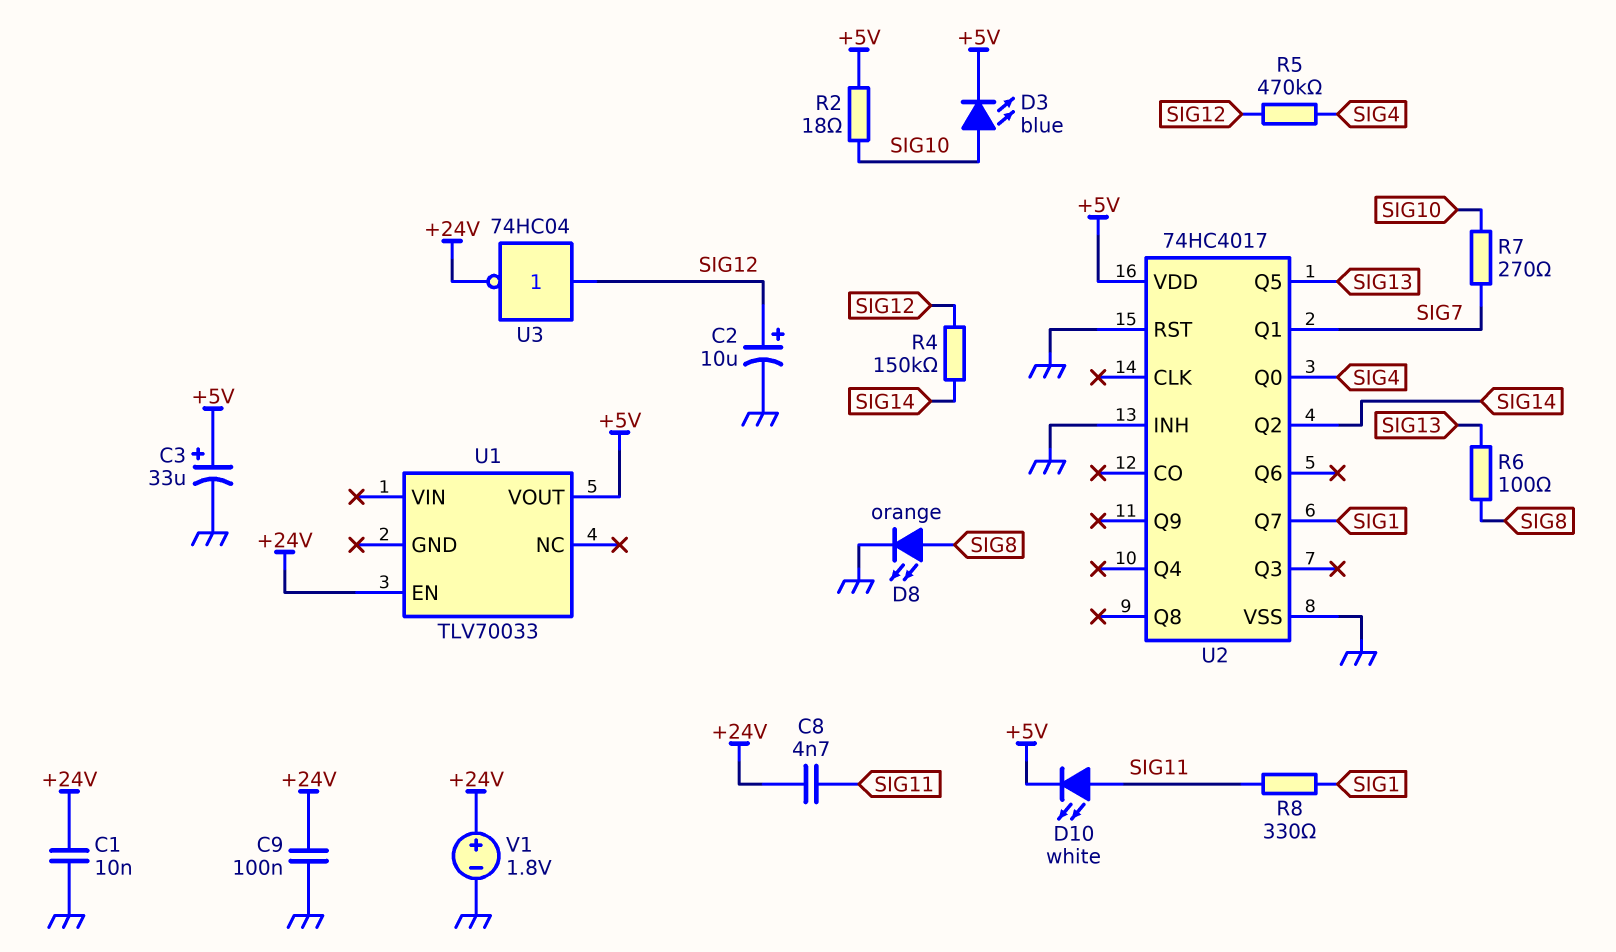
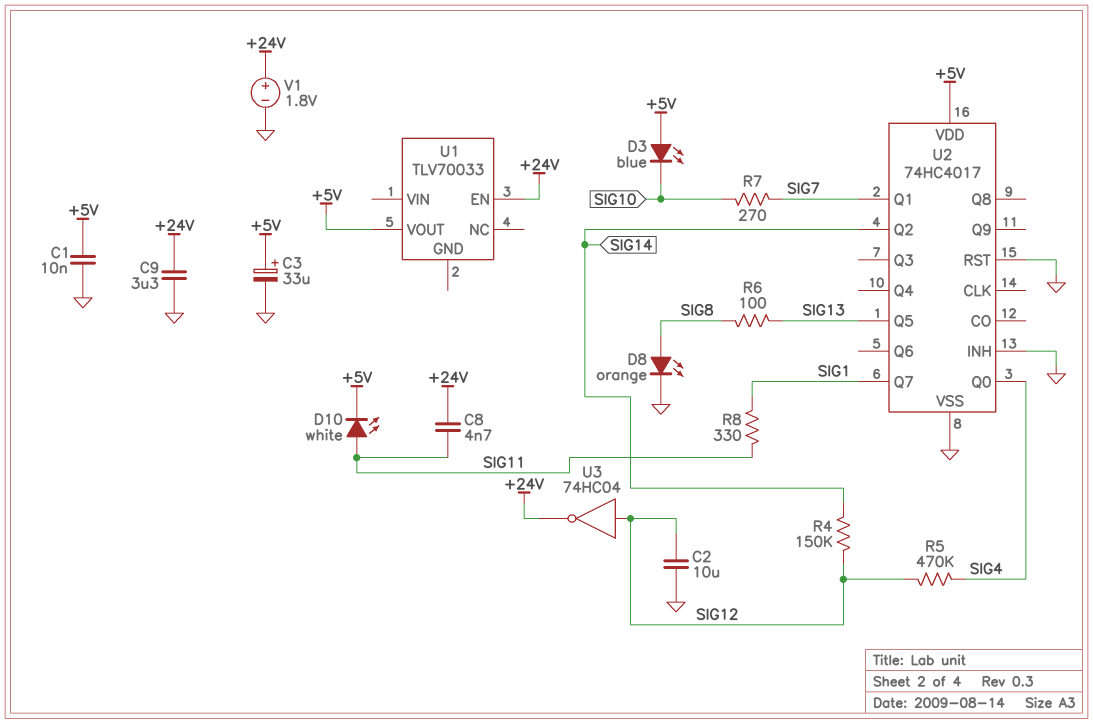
C1: 10nF (+24V, GND) -> 10nF (+5V, GND)
C2: 10uF (plus SIG12, minus GND) -> 10uF (GND, SIG12)
C9: 100nF (+24V, GND) -> 3.3uF (+24V, GND)
D3: LED blue (A SIG10, K +5V) -> LED blue (A +5V, K SIG10)
R2: 18 (+5V, SIG10) -> none

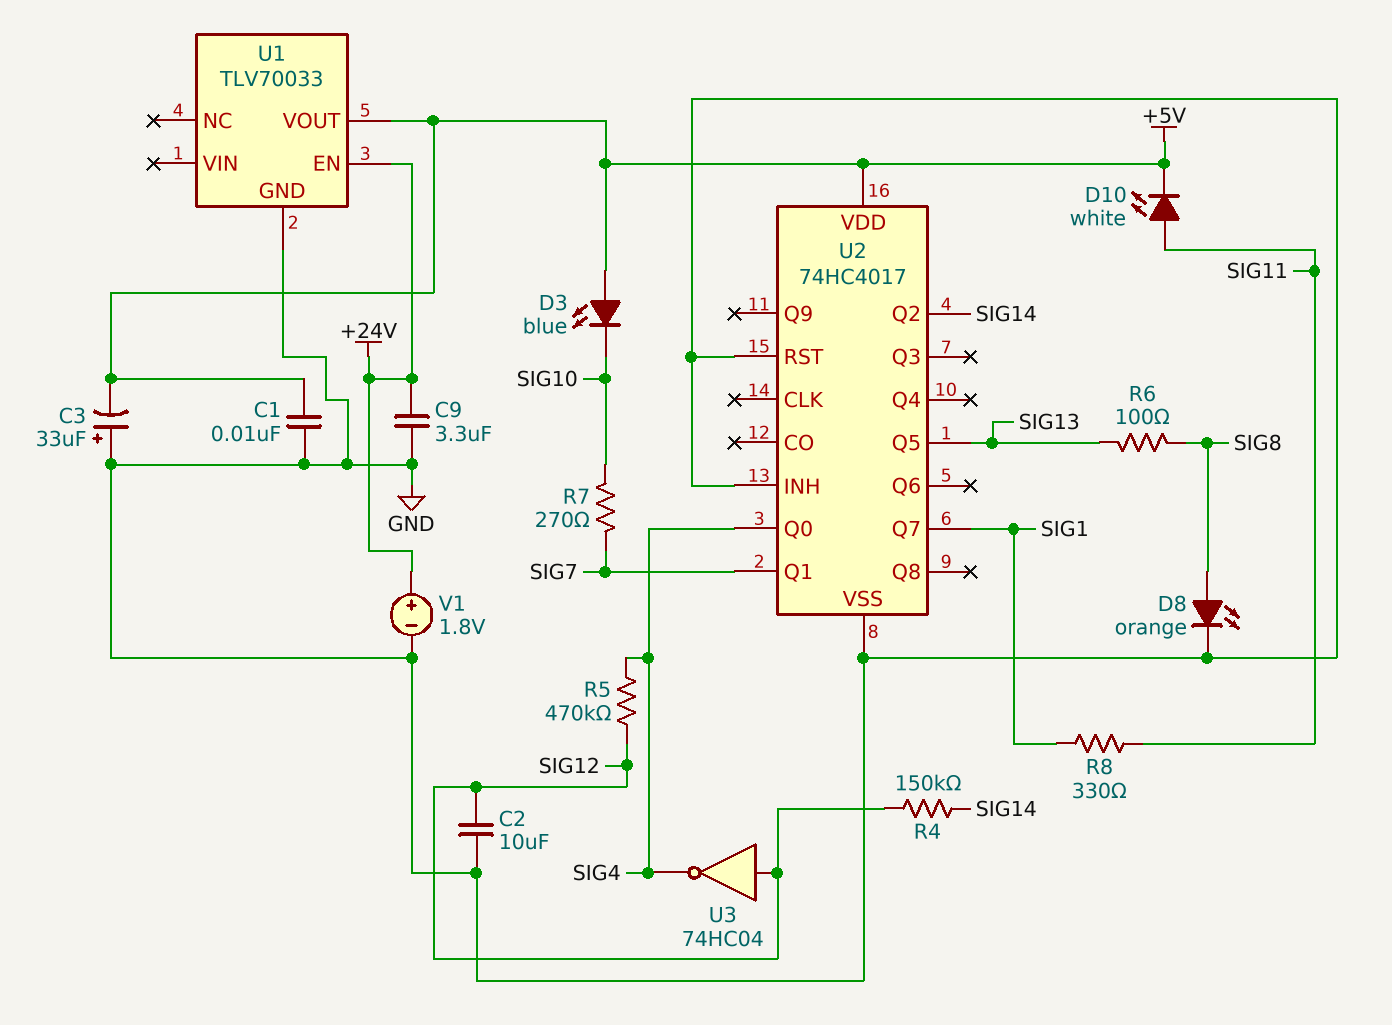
C3: 33uF (plus +5V, minus GND) -> 33uF (plus GND, minus +5V)
C8: 4.7nF (+24V, SIG11) -> none
U1 pin GND: none -> GND
U3: NOT 74HC04 (in SIG12, out +24V) -> NOT 74HC04 (in SIG12, out SIG4)

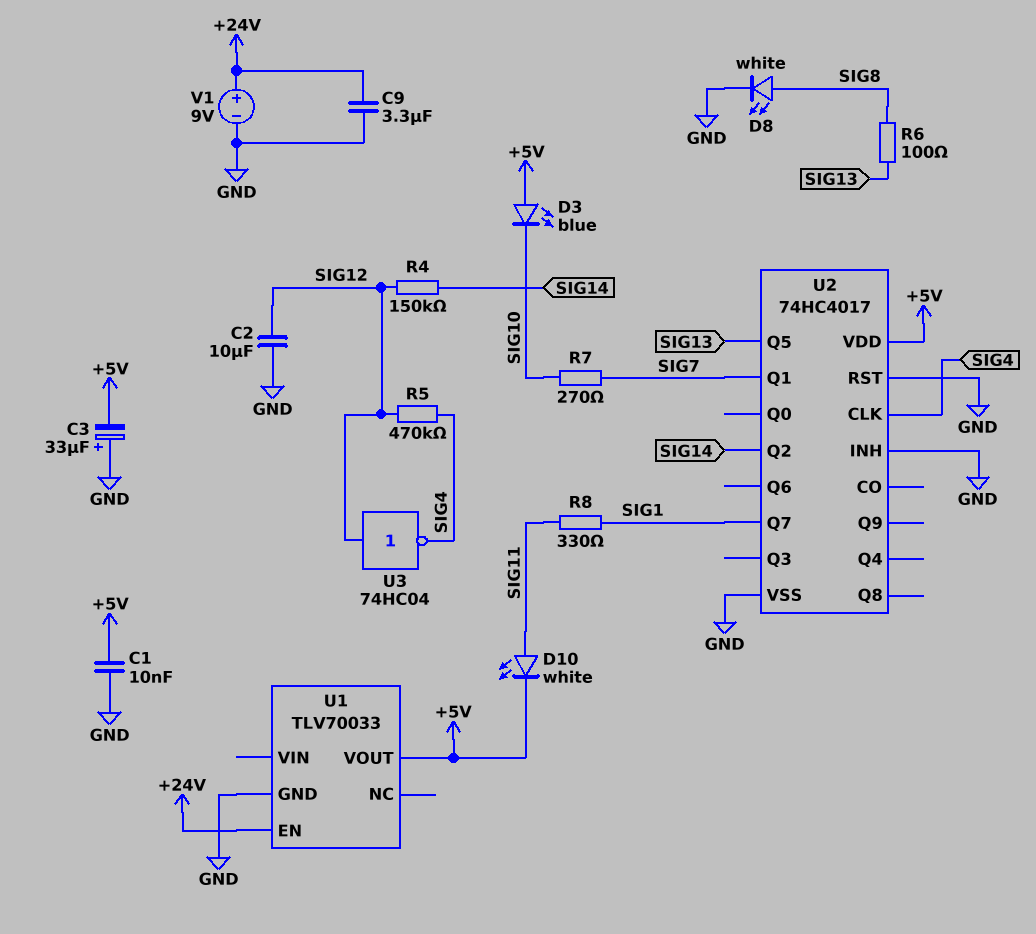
D8: LED orange (A SIG8, K GND) -> LED white (A SIG8, K GND)
U2 pin CLK: none -> SIG4
U2 pin Q0: SIG4 -> none
V1: 1.8V (plus +24V, minus GND) -> 9V (plus +24V, minus GND)

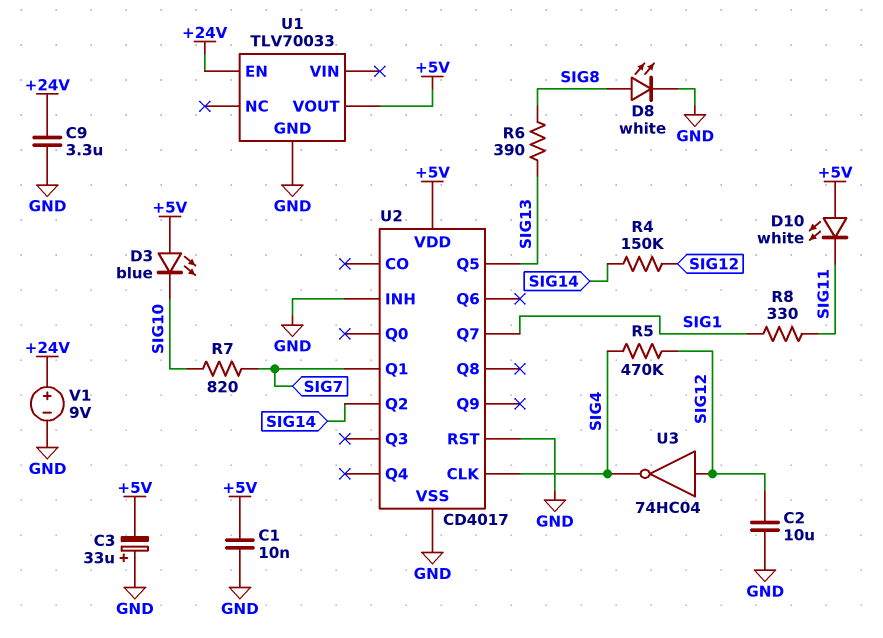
D10: LED white (A SIG11, K +5V) -> LED white (A +5V, K SIG11)
R6: 100 (SIG8, SIG13) -> 390 (SIG8, SIG13)
R7: 270 (SIG7, SIG10) -> 820 (SIG7, SIG10)
U2: 74HC4017 -> CD4017

